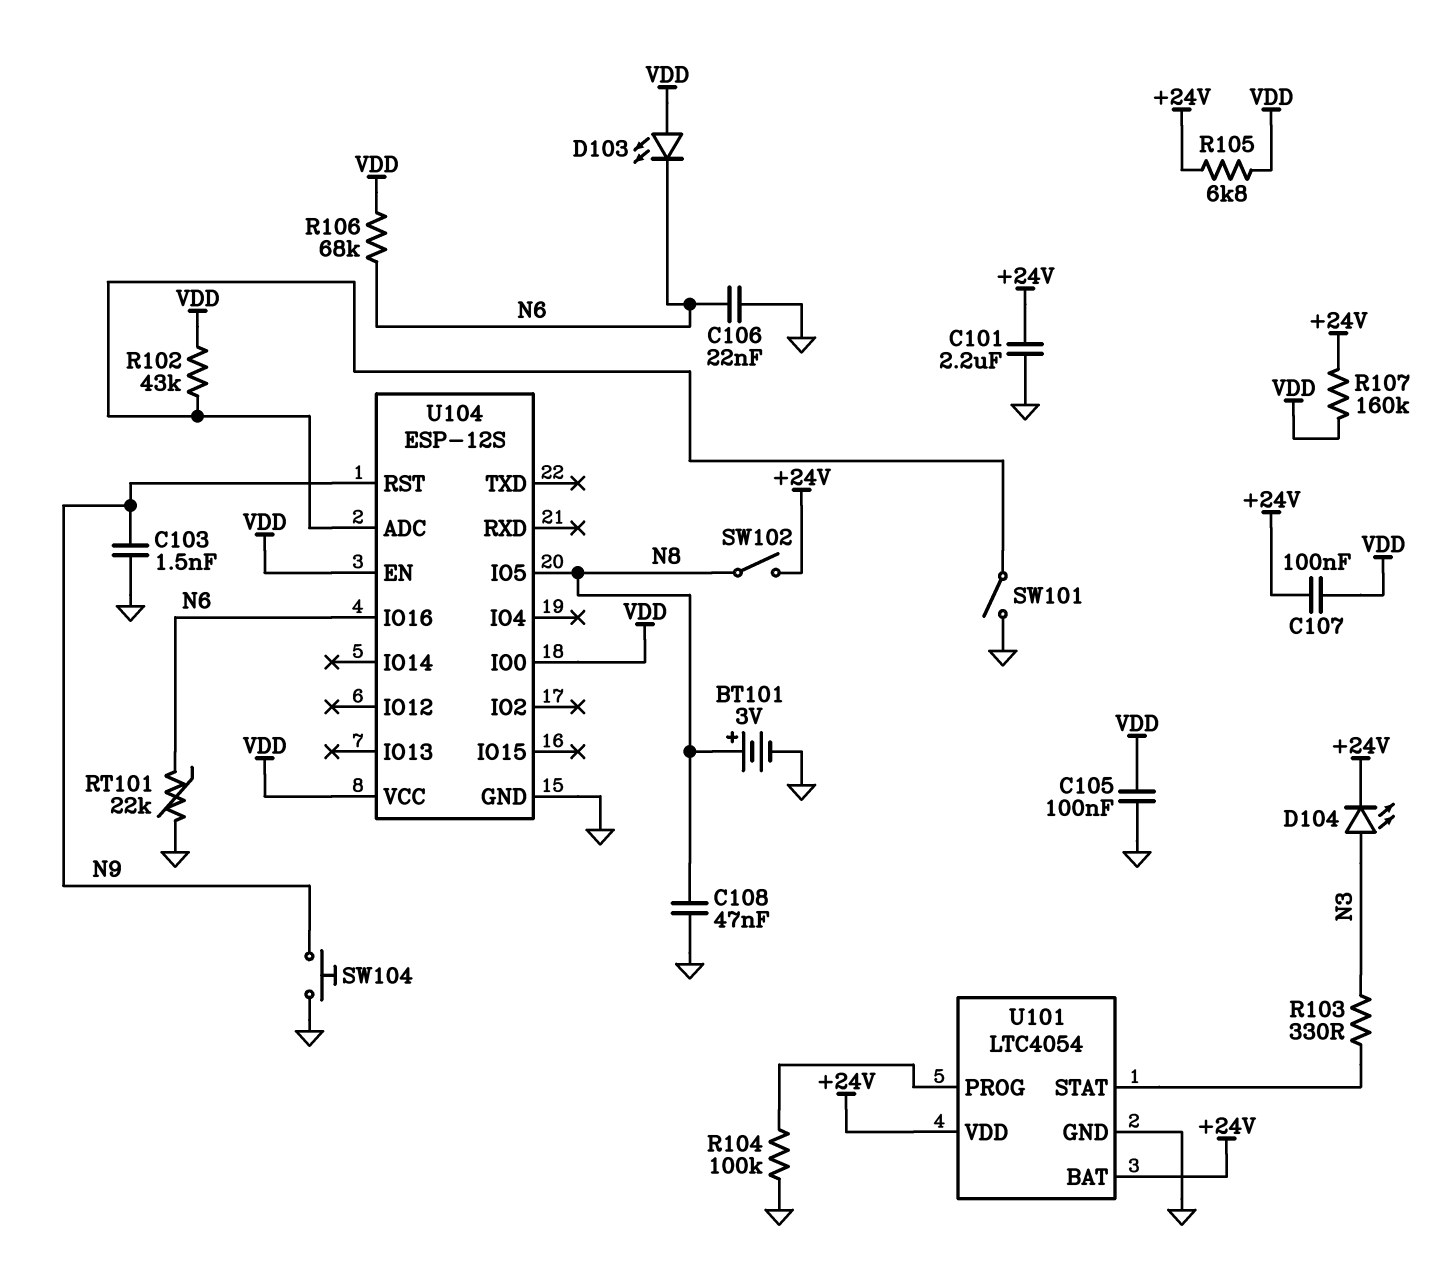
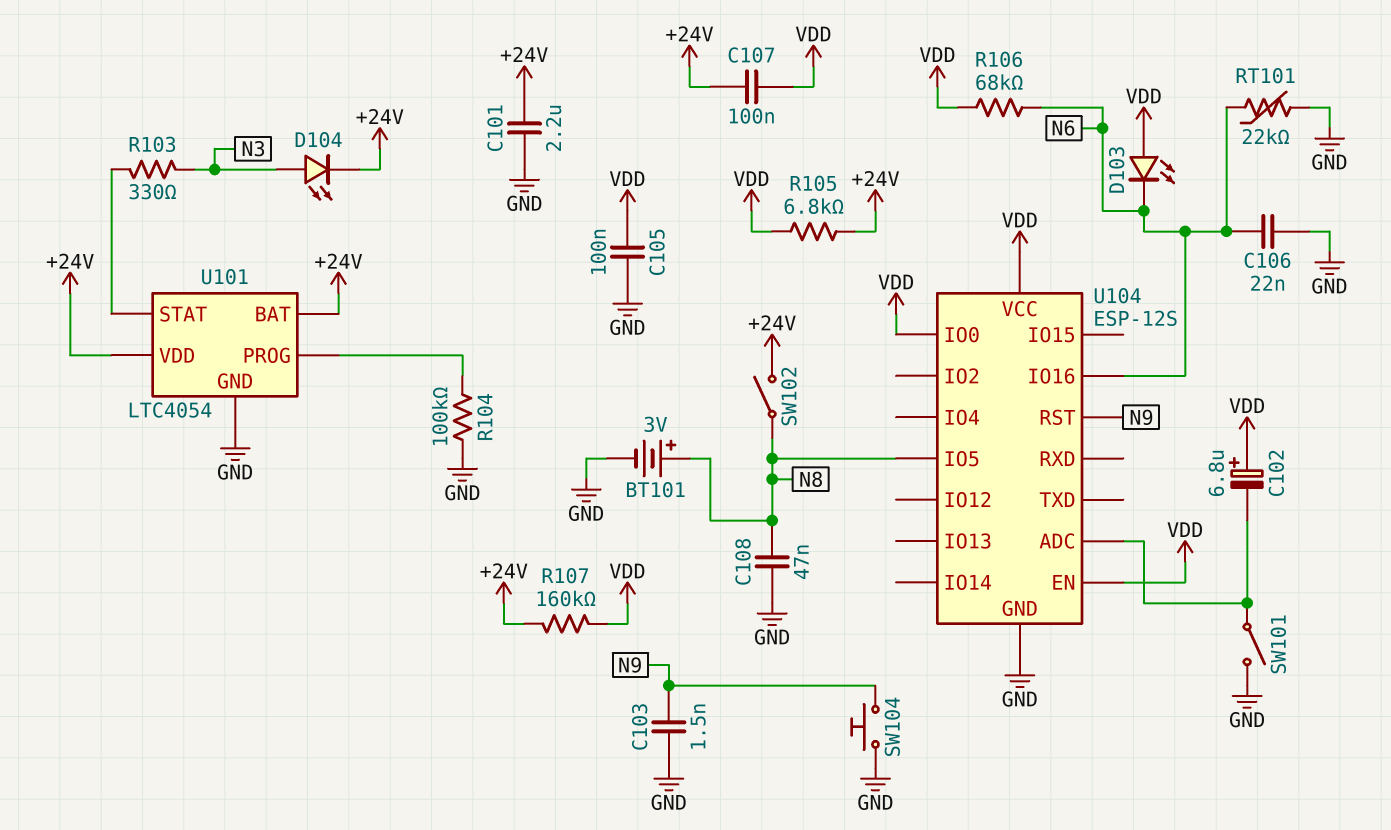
C102: none -> 6.8uF (plus VDD, minus U104/ADC)
R102: 43k (U104/ADC, VDD) -> none

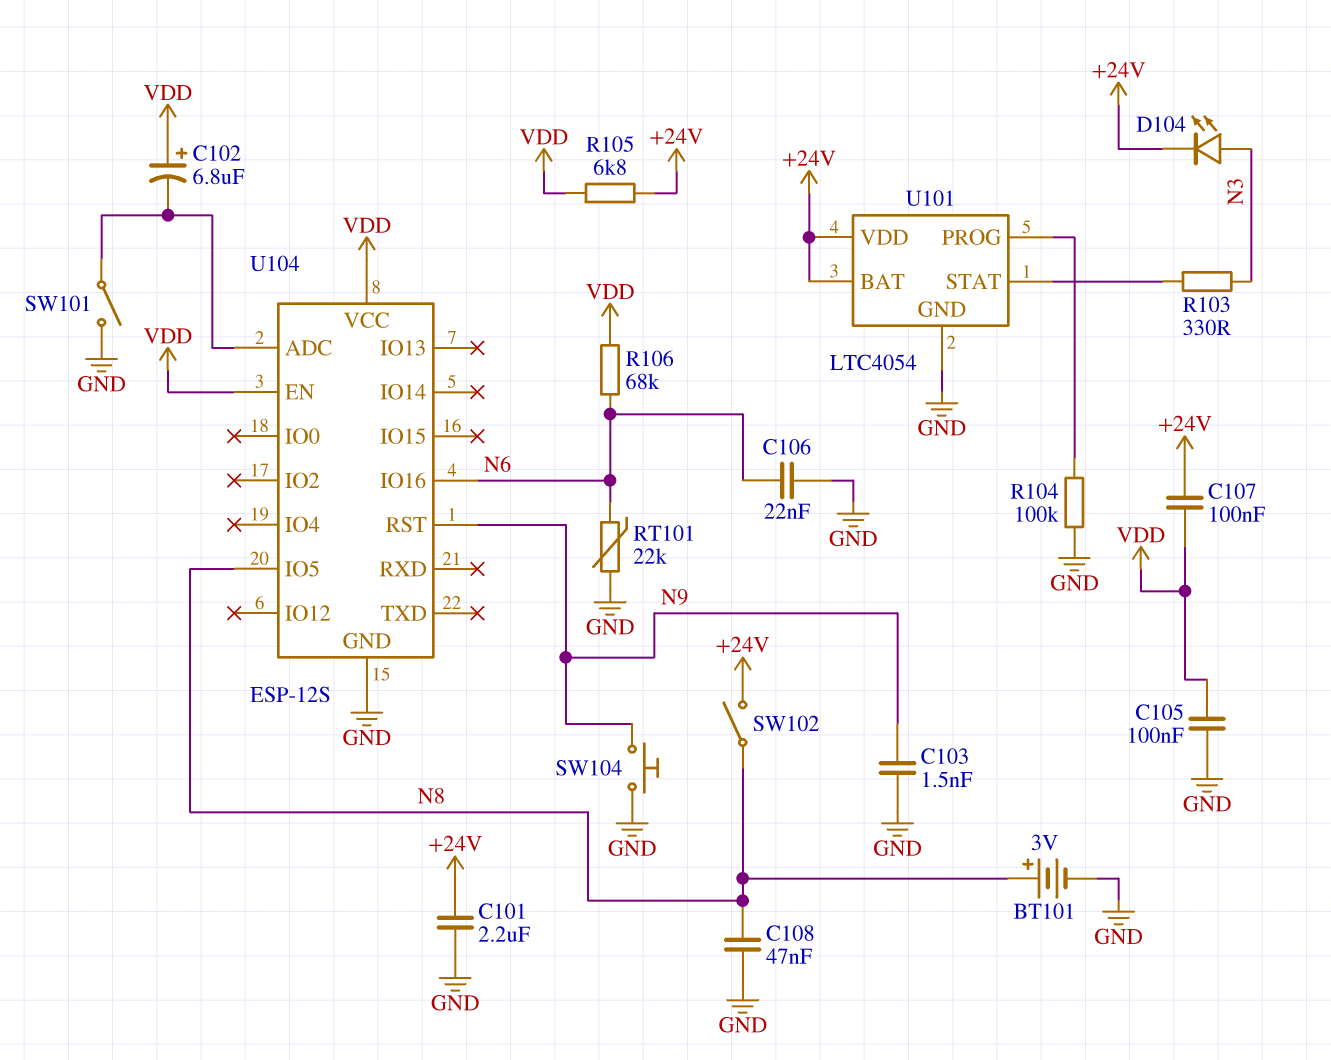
D103: LED (A VDD, K N6) -> none
R107: 160k (+24V, VDD) -> none
U104 pin IO0: VDD -> none

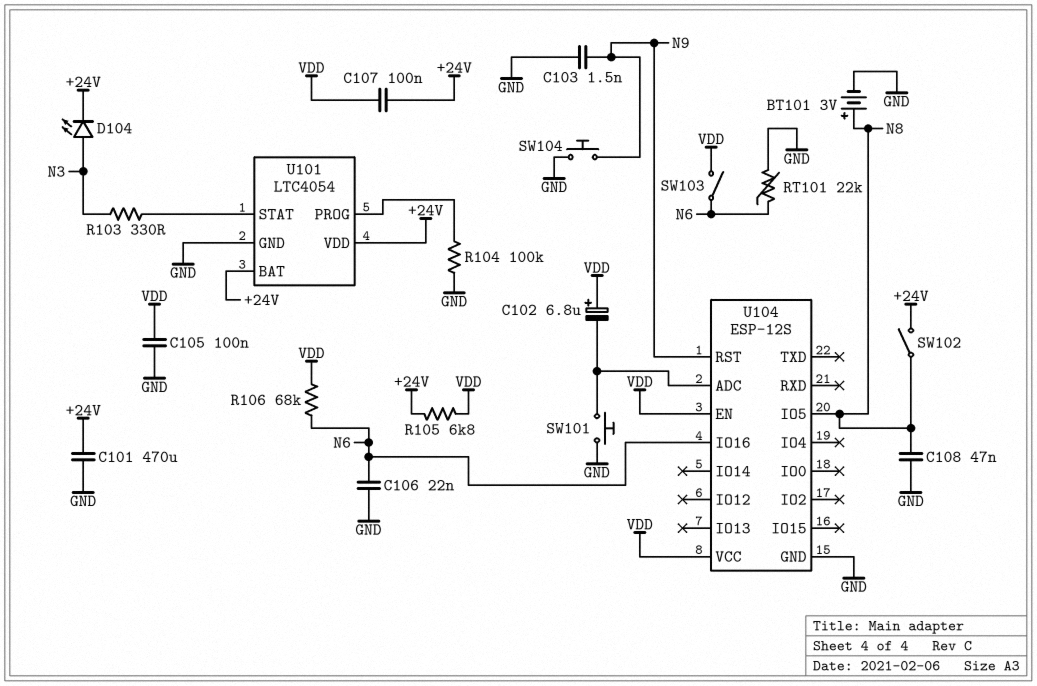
C101: 2.2uF (+24V, GND) -> 470uF (+24V, GND)
SW101: switch (GND, U104/ADC) -> button (GND, U104/ADC)
SW103: none -> switch (N6, VDD)

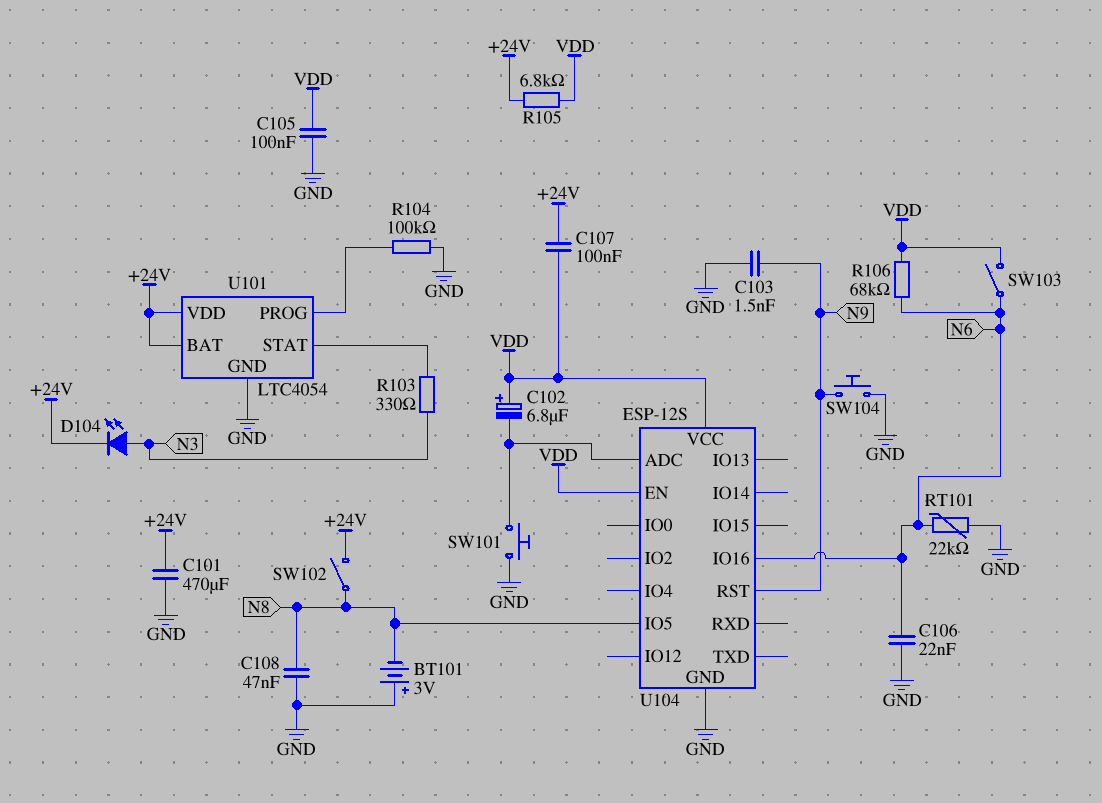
BT101: 3V (plus N8, minus GND) -> 3V (plus GND, minus N8)

